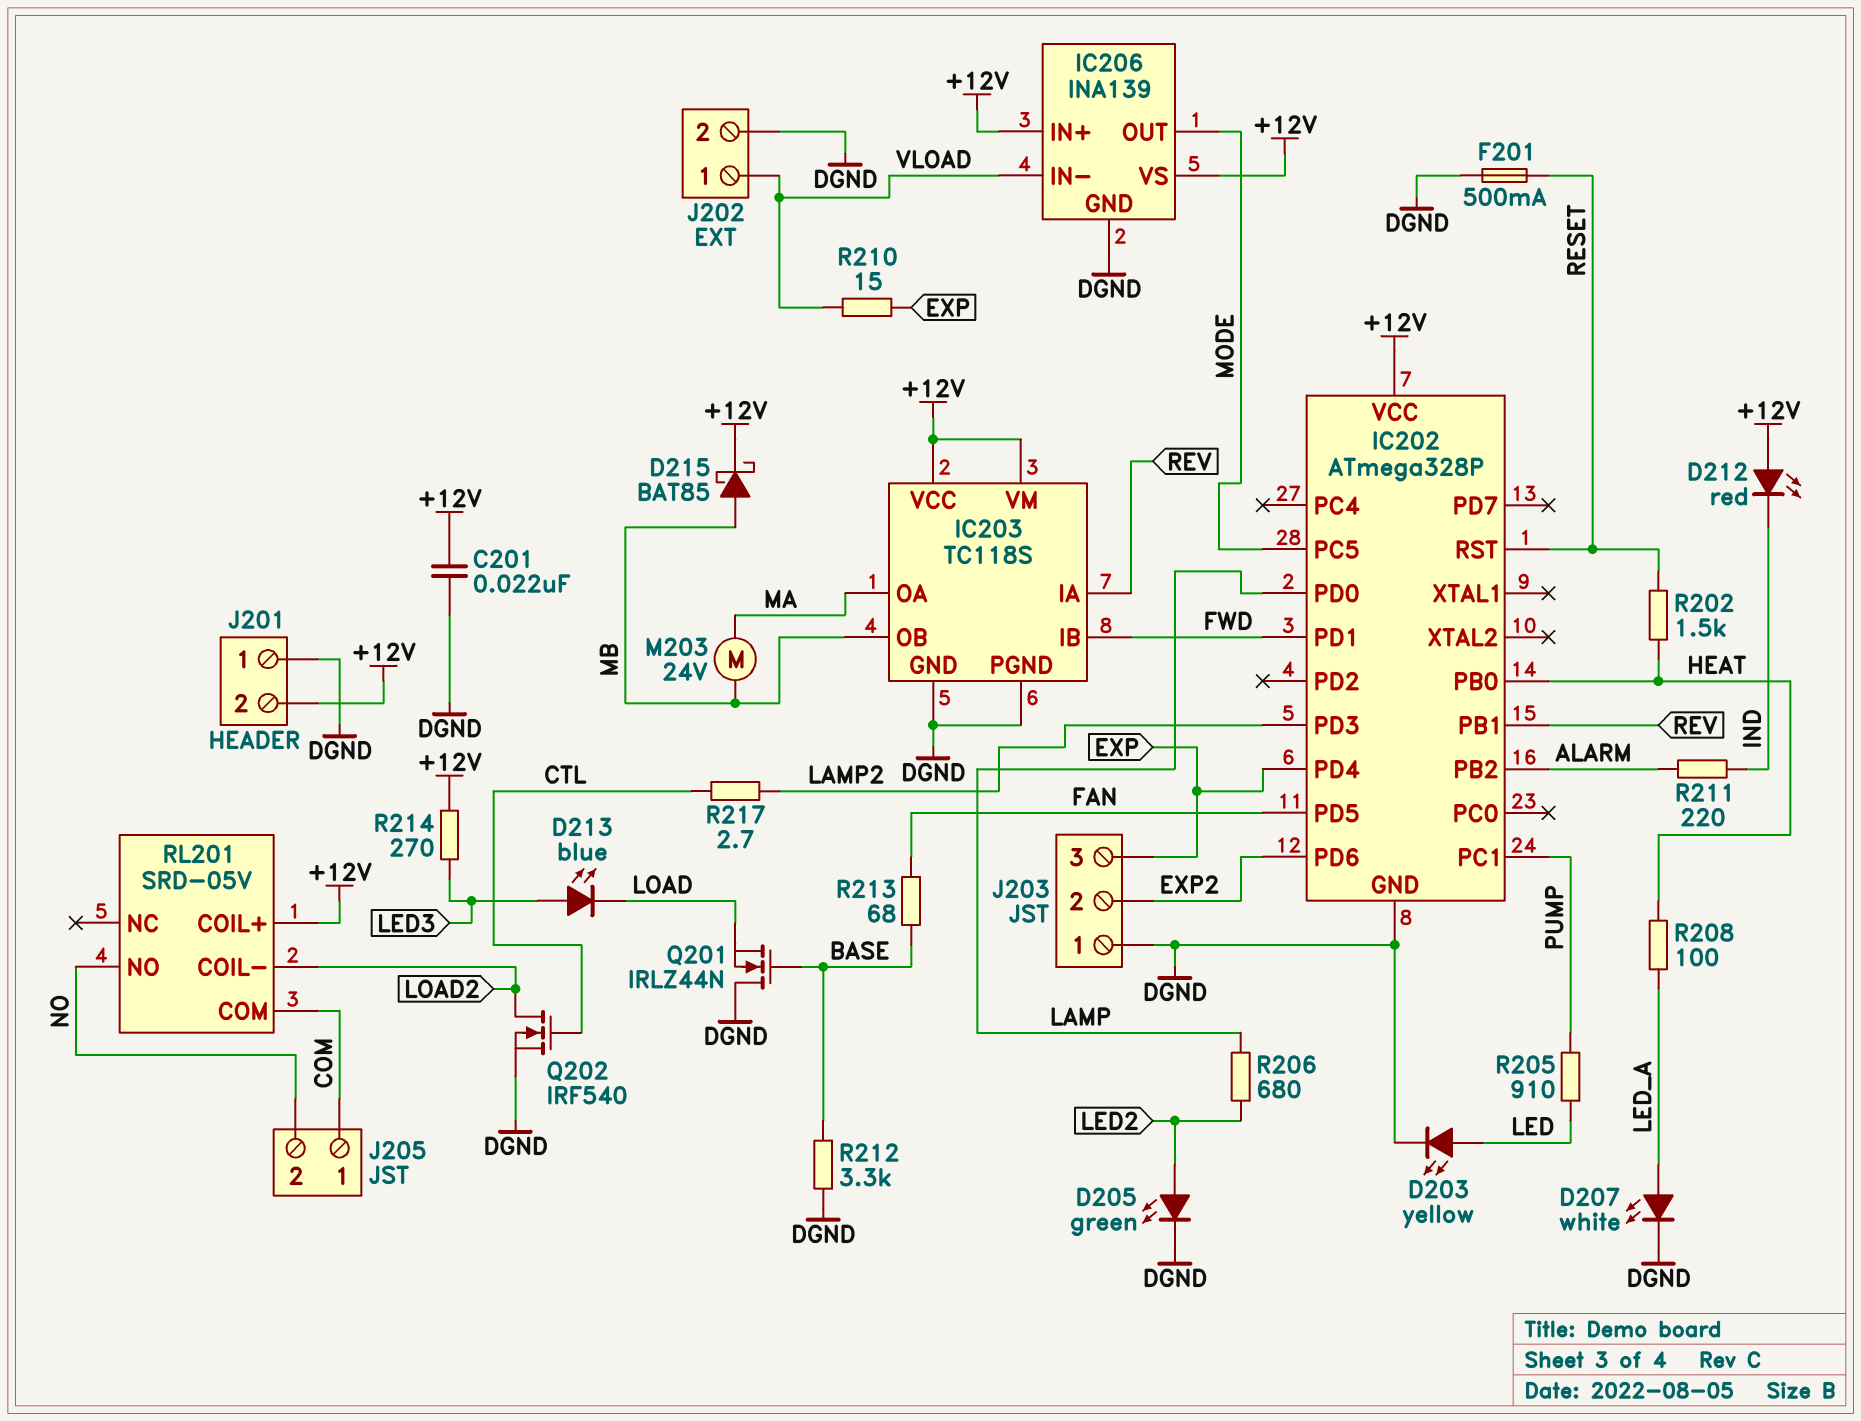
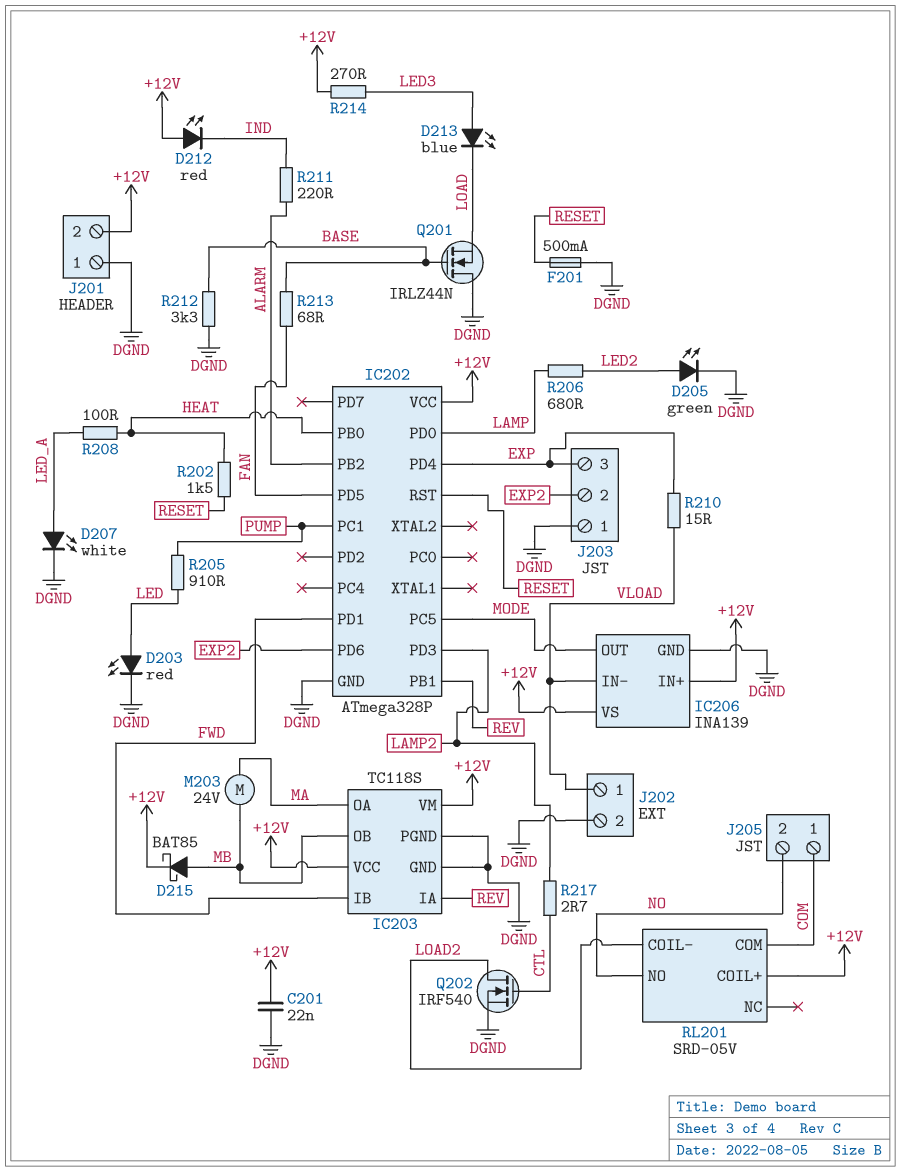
D203: LED yellow (A LED, K DGND) -> LED red (A LED, K DGND)

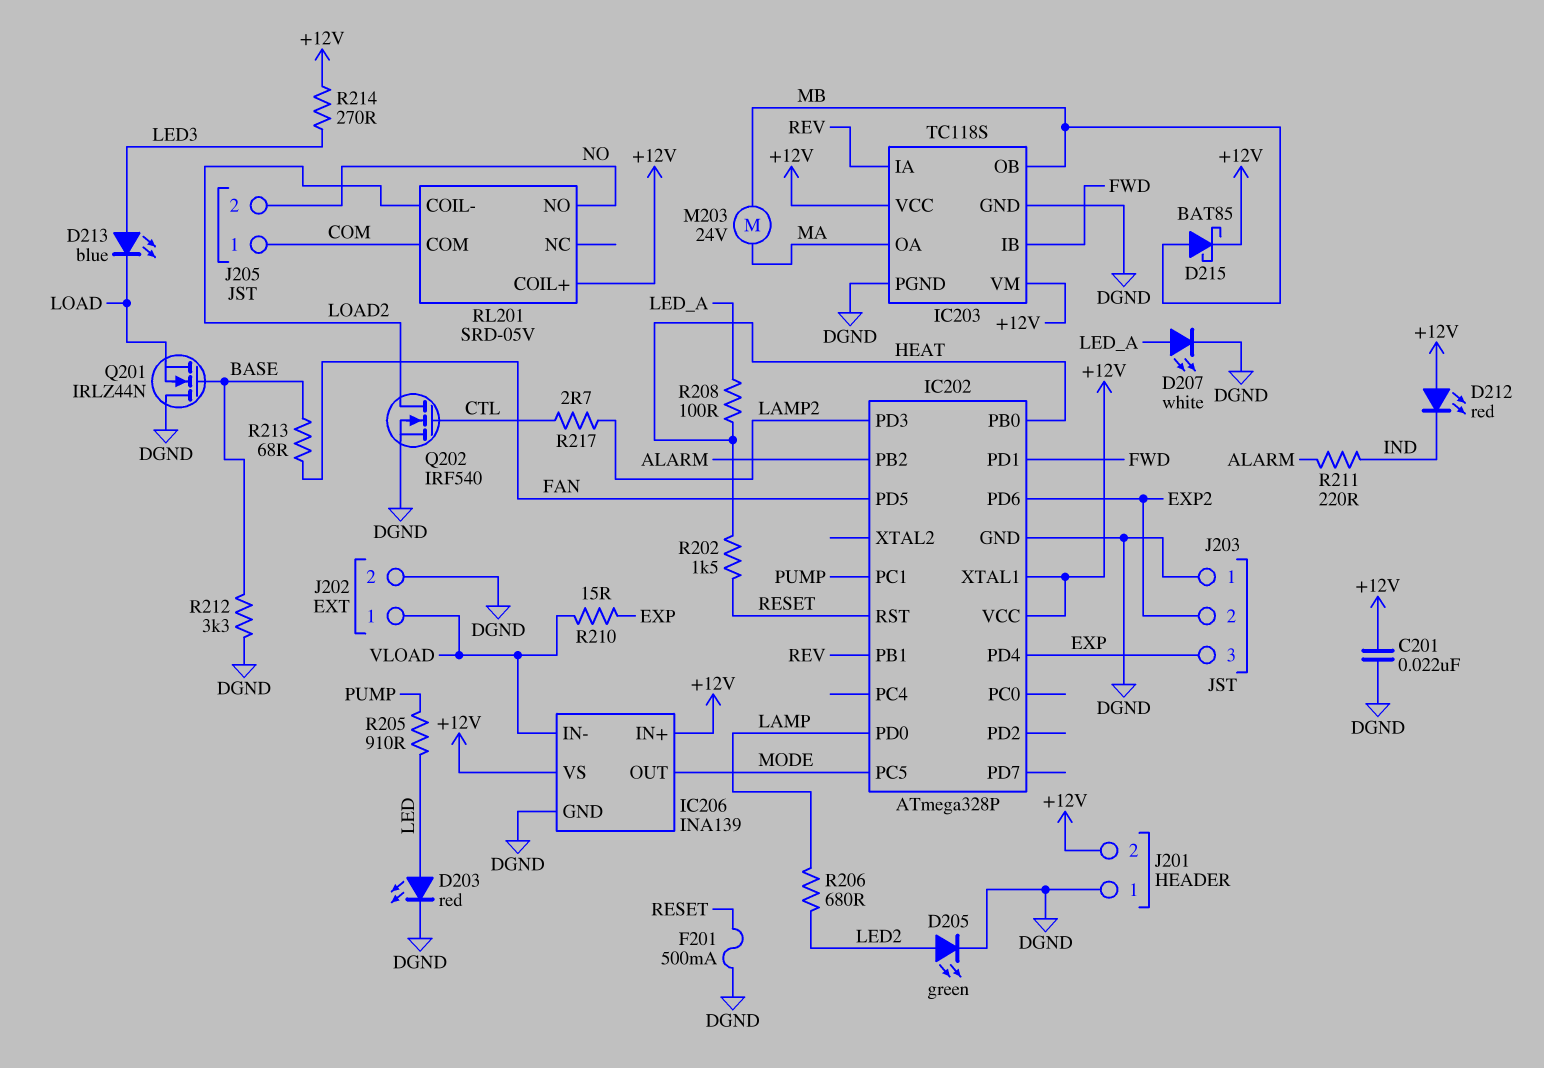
IC202 pin XTAL1: none -> +12V

